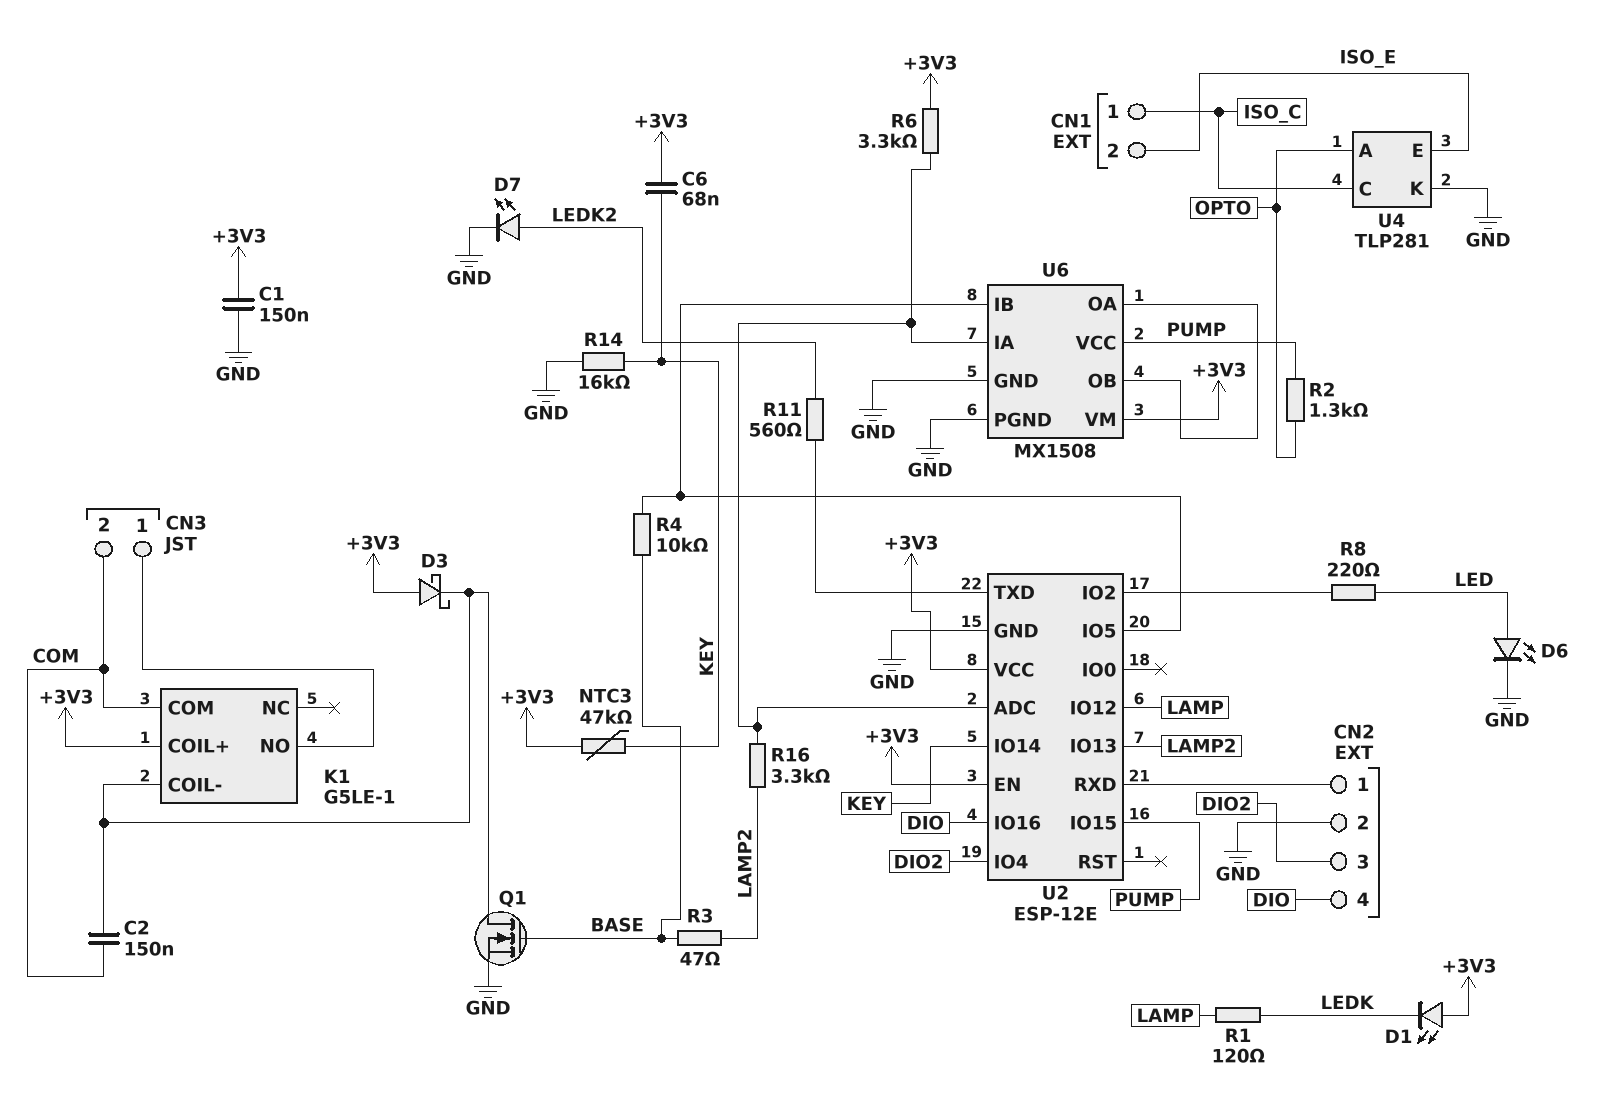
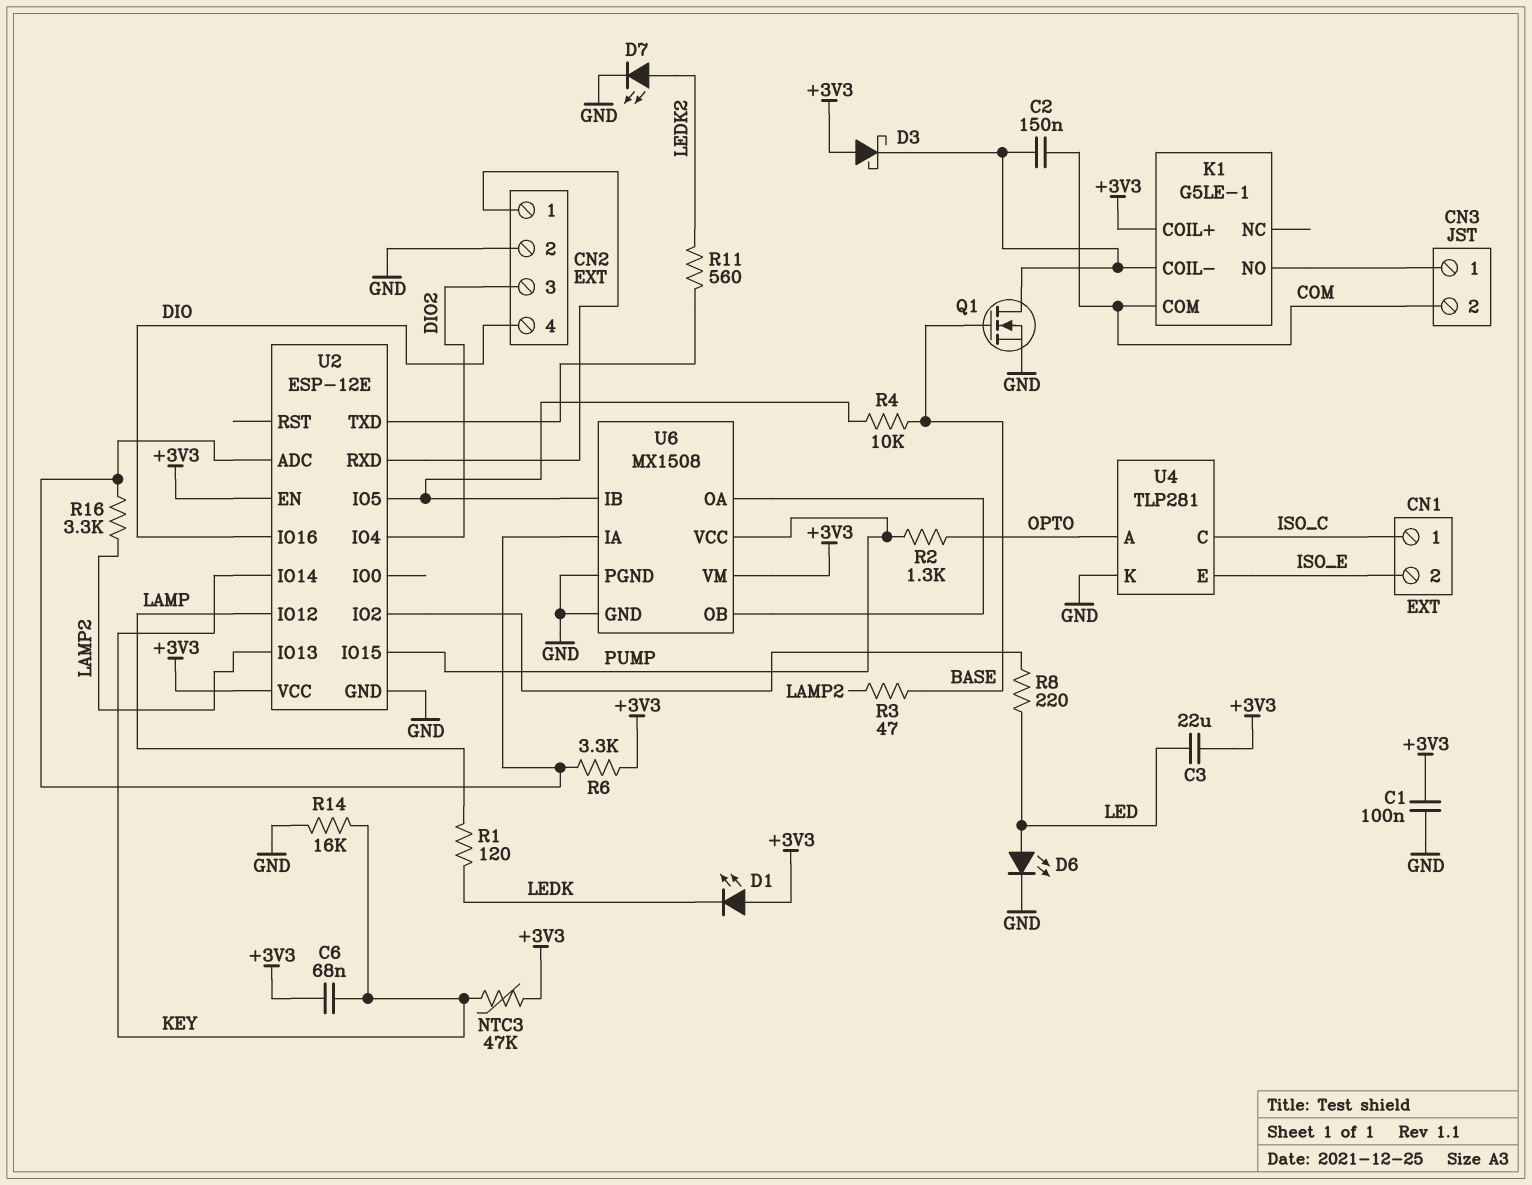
C1: 150nF (+3V3, GND) -> 100nF (+3V3, GND)
C3: none -> 22uF (+3V3, LED)

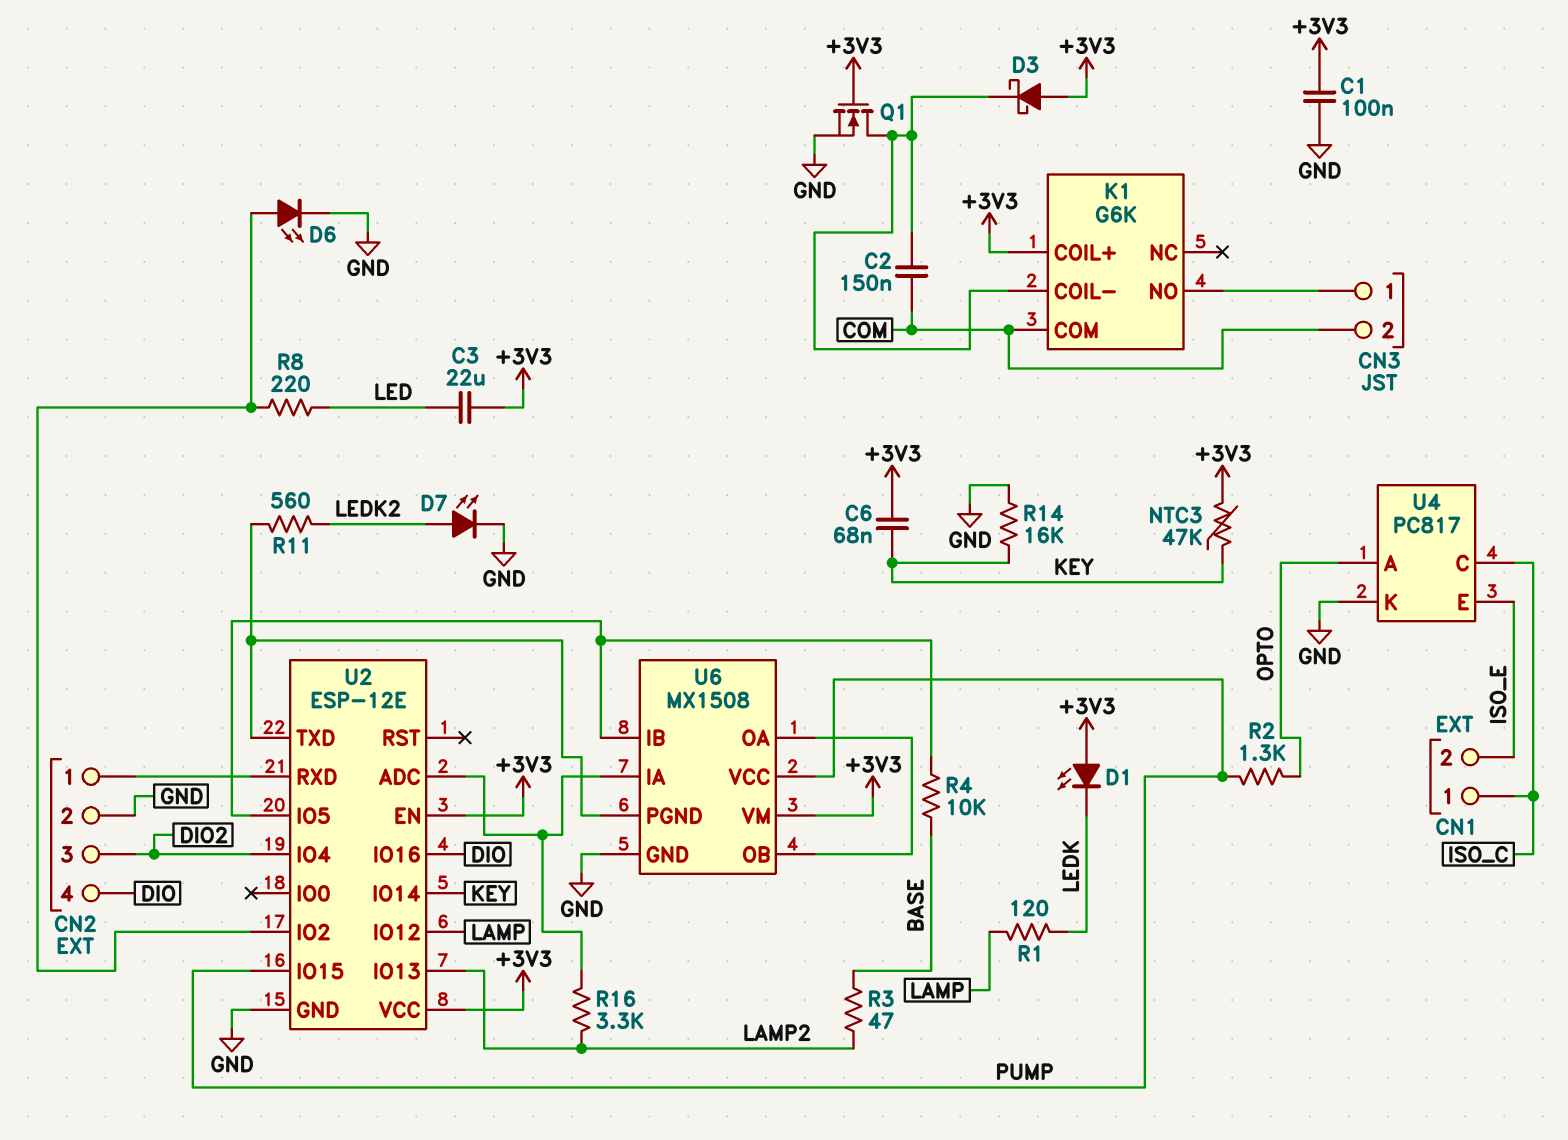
D6: LED (A LED, K GND) -> LED (A U2/IO2, K GND)
K1: G5LE-1 -> G6K
Q1: NMOS (G BASE, D K1/COIL-, S GND) -> NMOS (G +3V3, D K1/COIL-, S GND)
R6: 3.3k (+3V3, U2/ADC) -> none
U4: TLP281 -> PC817
U6 pin PGND: GND -> U2/TXD

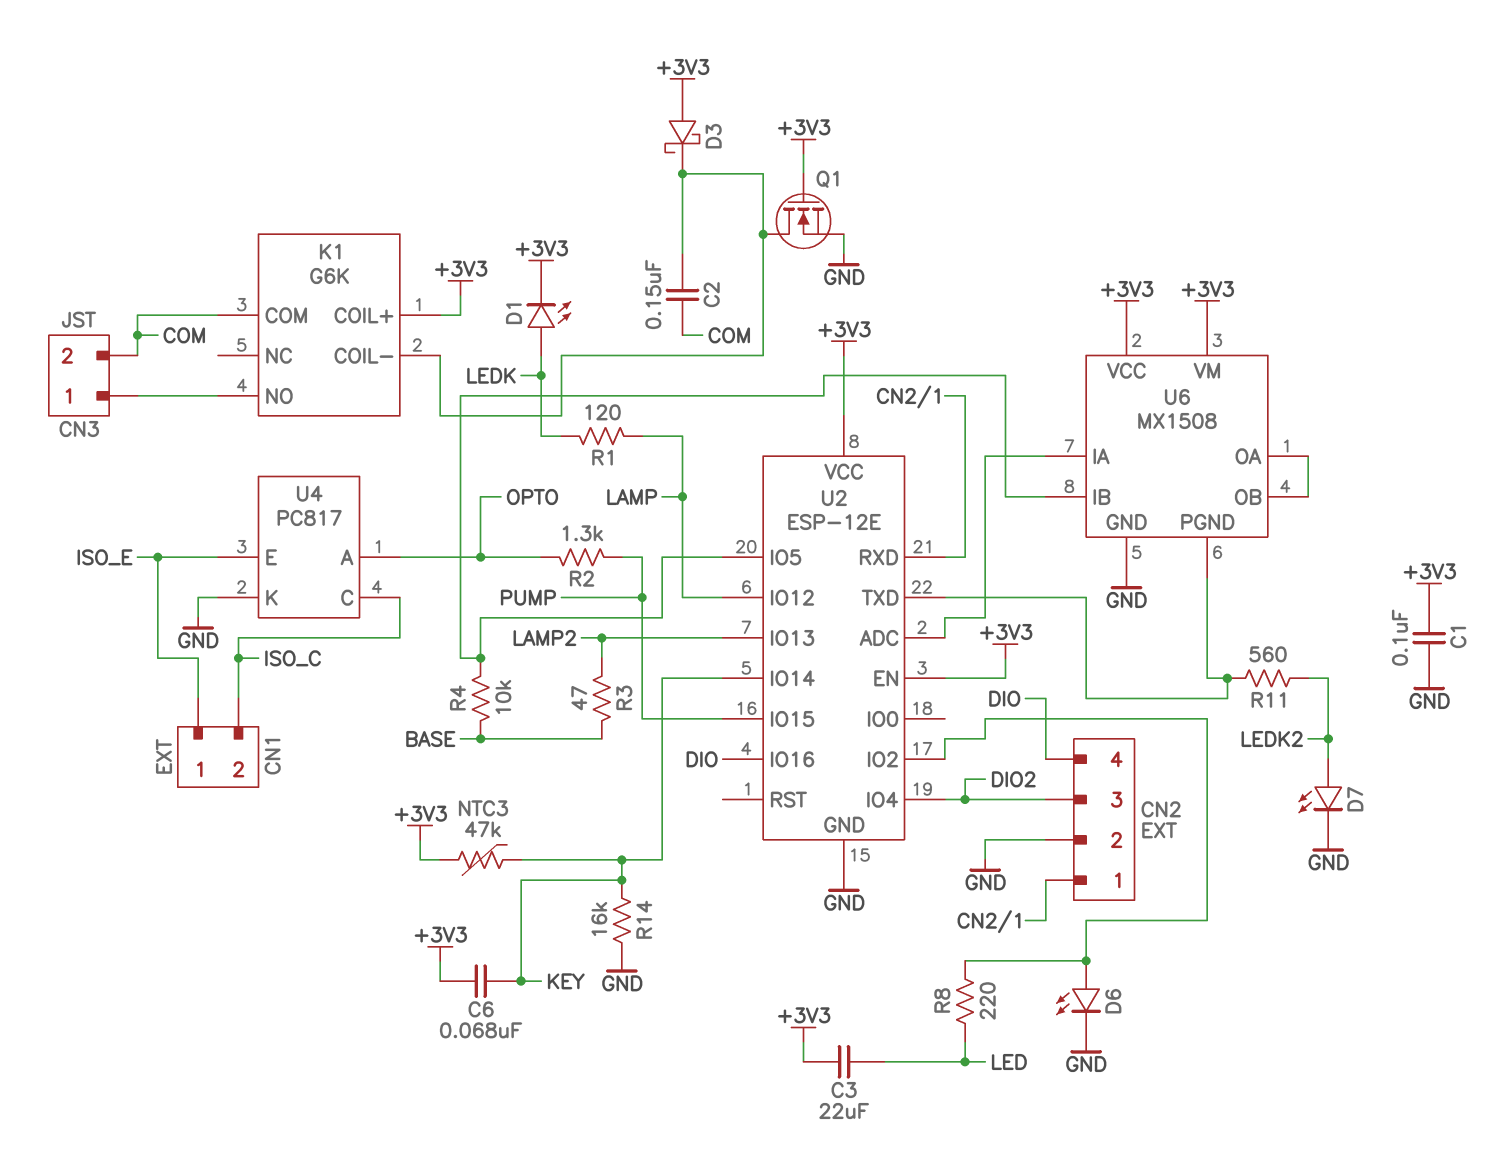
CN1 pin 1: ISO_C -> ISO_E
CN1 pin 2: ISO_E -> ISO_C
D1: LED (A +3V3, K LEDK) -> LED (A LEDK, K +3V3)
R16: 3.3k (LAMP2, U2/ADC) -> none
U6 pin VCC: PUMP -> +3V3

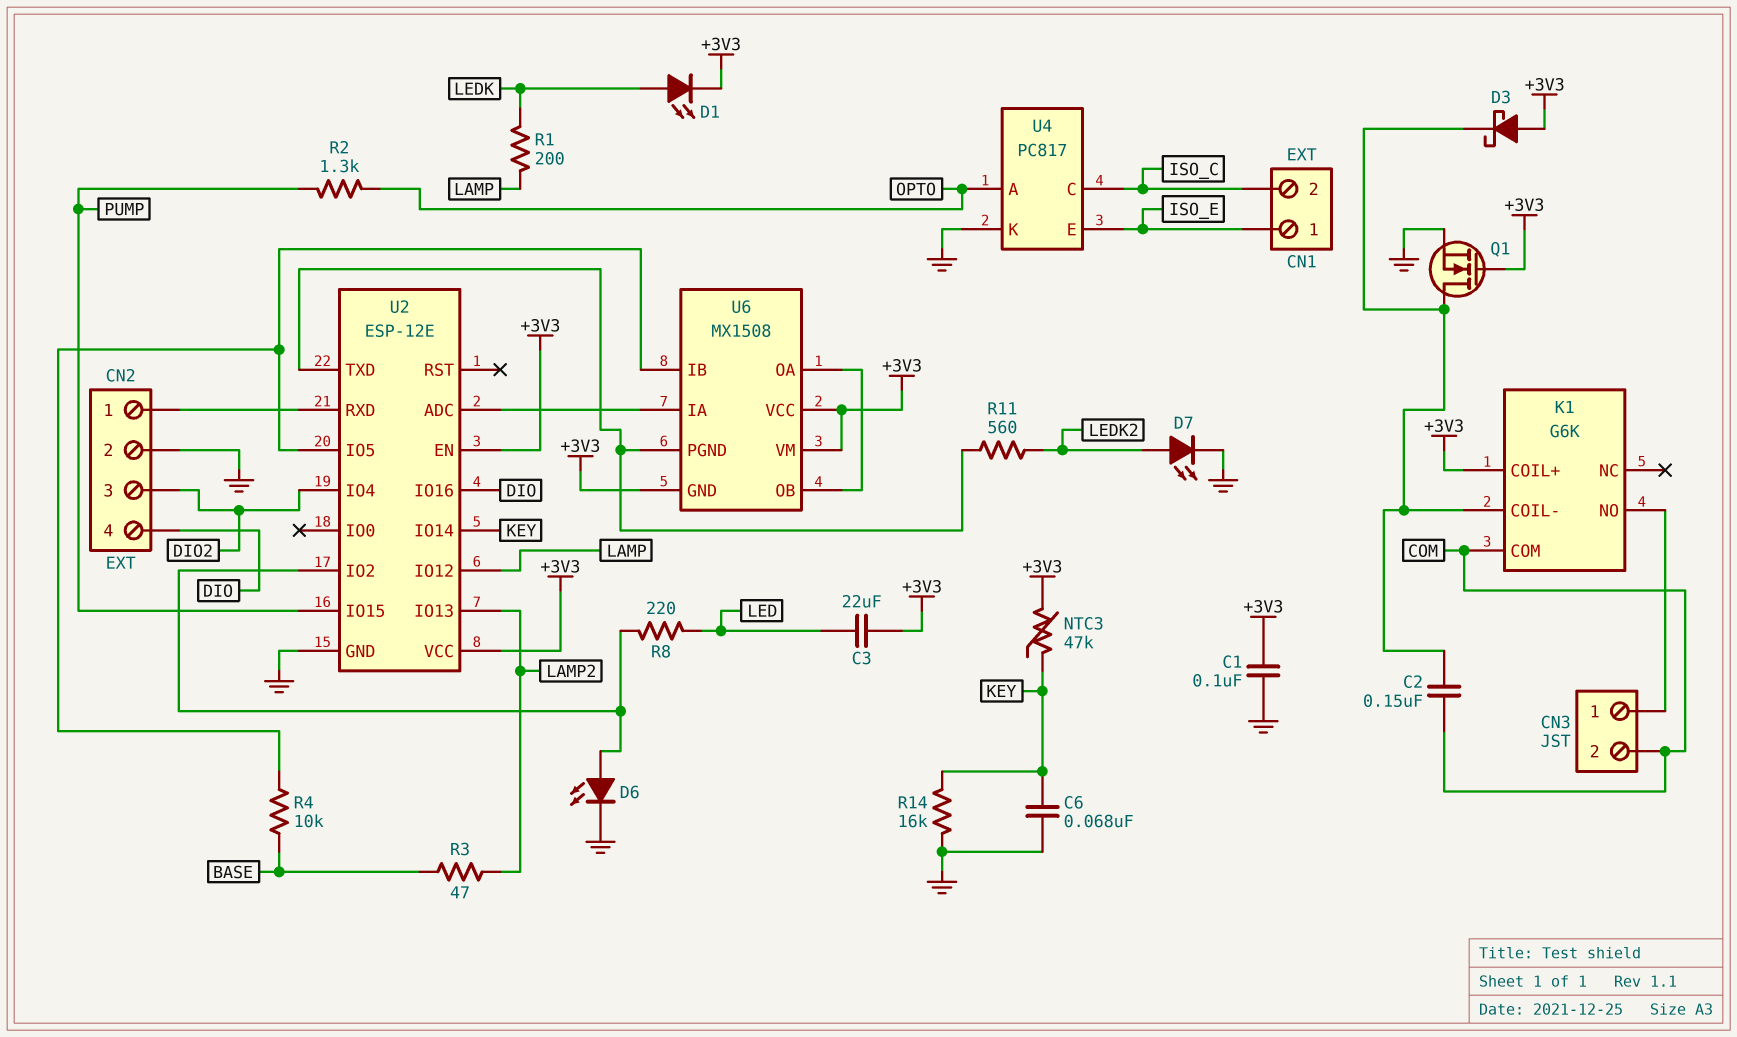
C6: 68nF (+3V3, KEY) -> 68nF (GND, KEY)
R1: 120 (LAMP, LEDK) -> 200 (LAMP, LEDK)
U6 pin GND: GND -> +3V3

